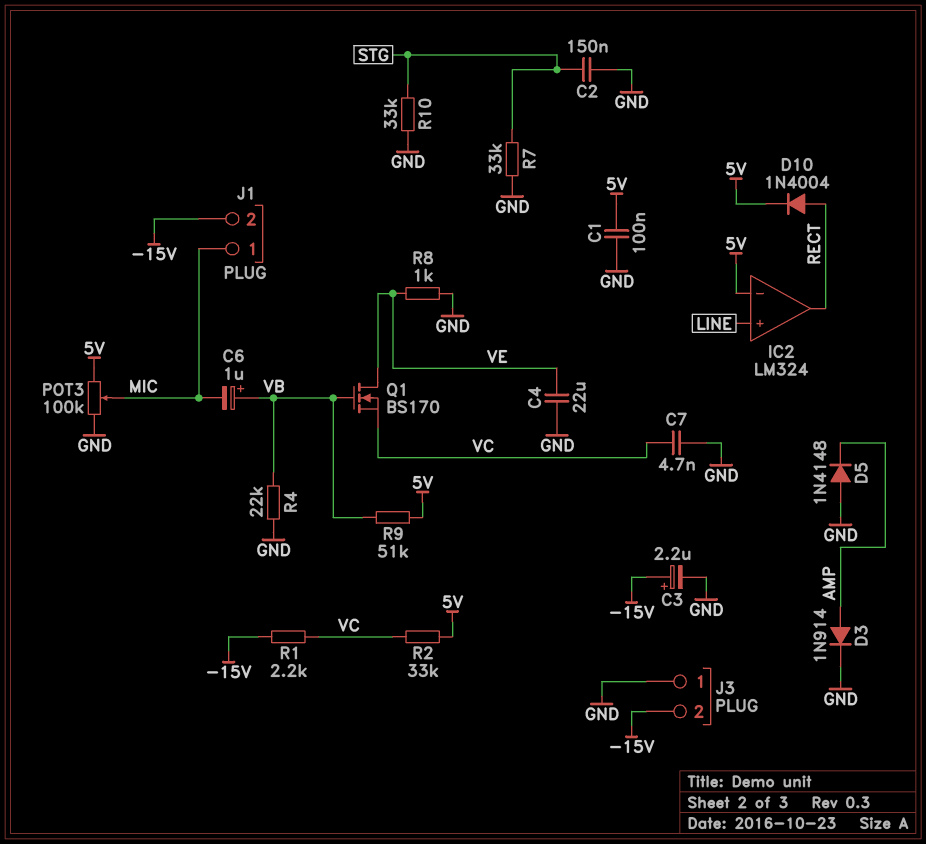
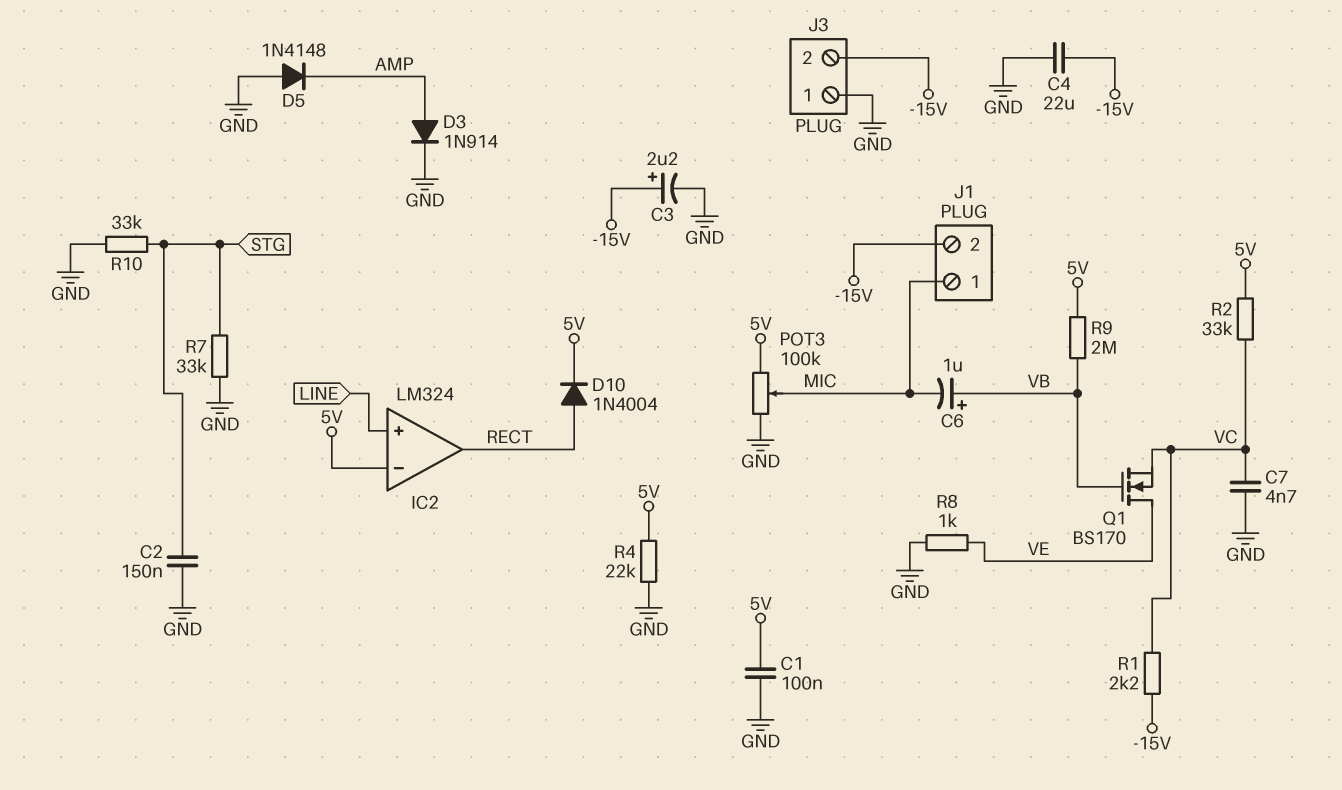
C4: 22uF (GND, VE) -> 22uF (-15V, GND)
R4: 22k (GND, VB) -> 22k (5V, GND)
R9: 51k (5V, VB) -> 2M (5V, VB)

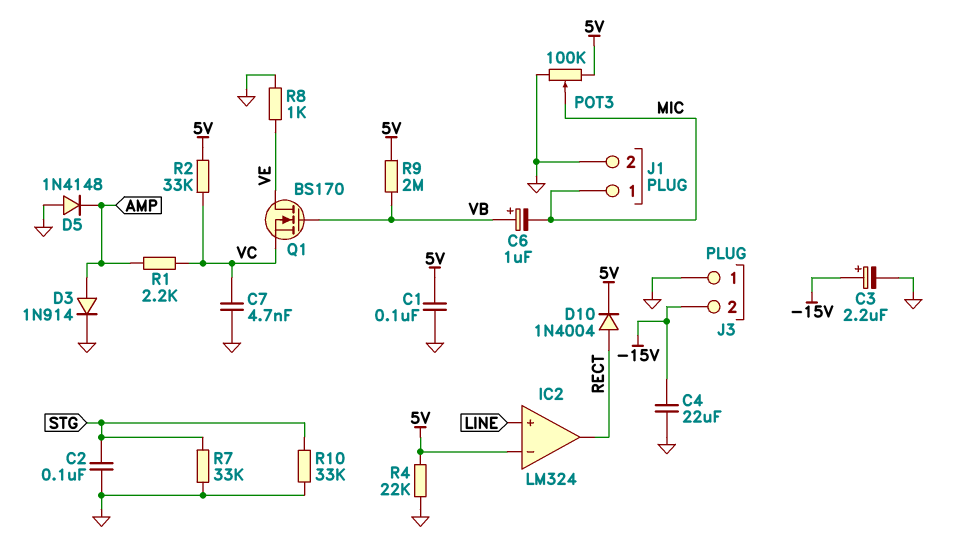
C2: 150nF (GND, STG) -> 100nF (GND, STG)
J1 pin 2: -15V -> GND
R1: 2.2k (-15V, VC) -> 2.2k (AMP, VC)

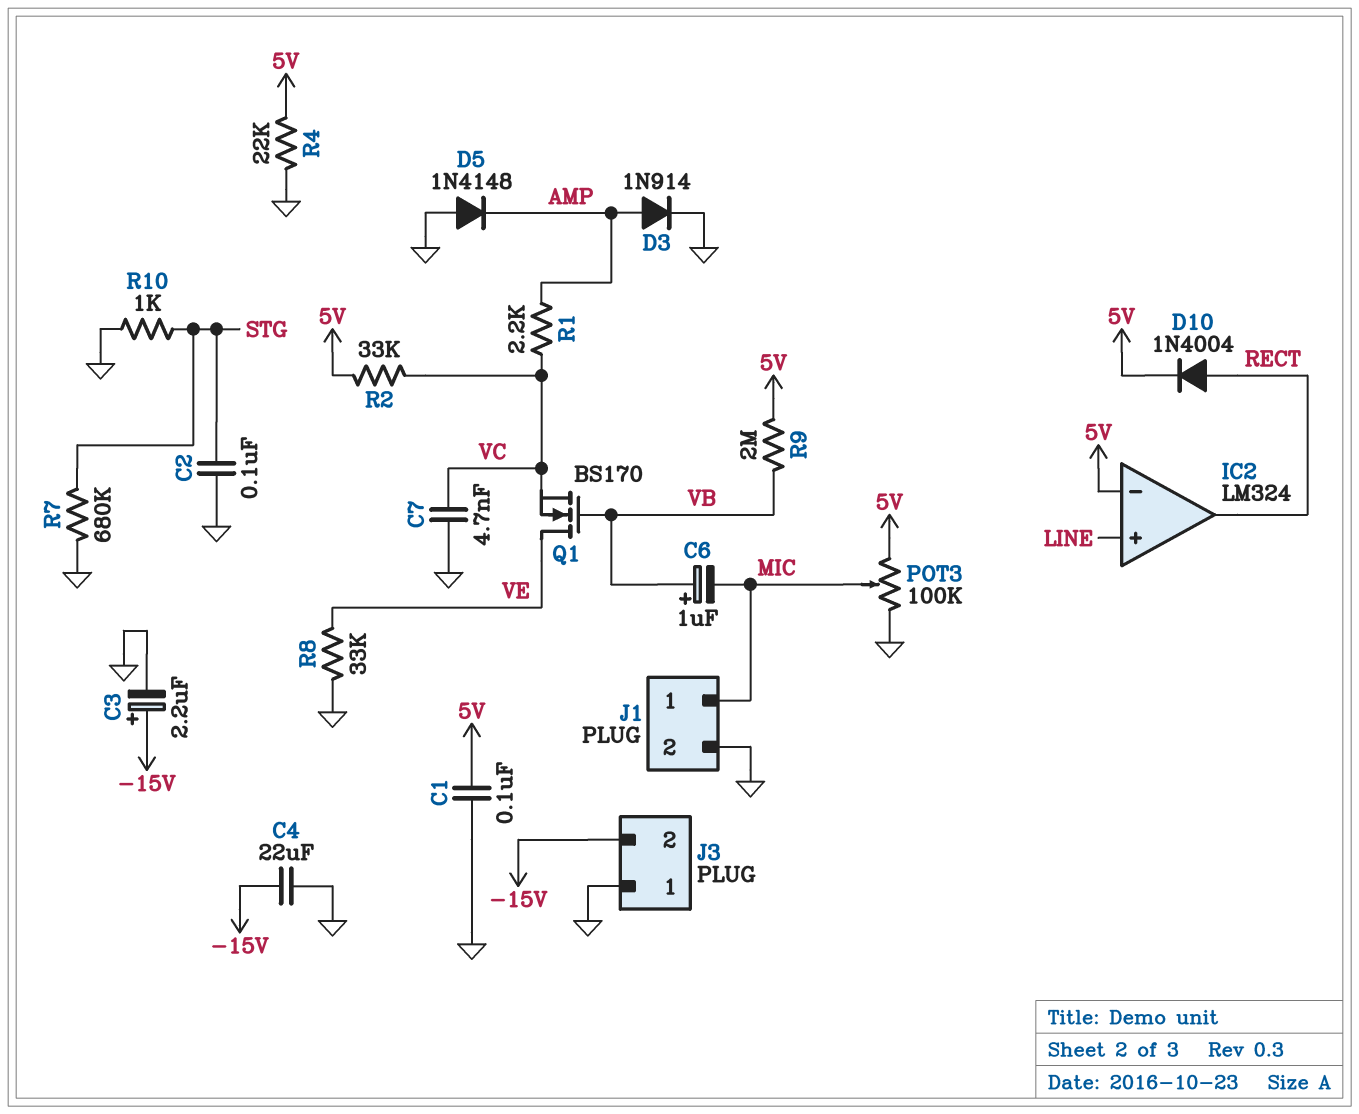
R7: 33k (GND, STG) -> 680k (GND, STG)
R8: 1k (GND, VE) -> 33k (GND, VE)
R10: 33k (GND, STG) -> 1k (GND, STG)

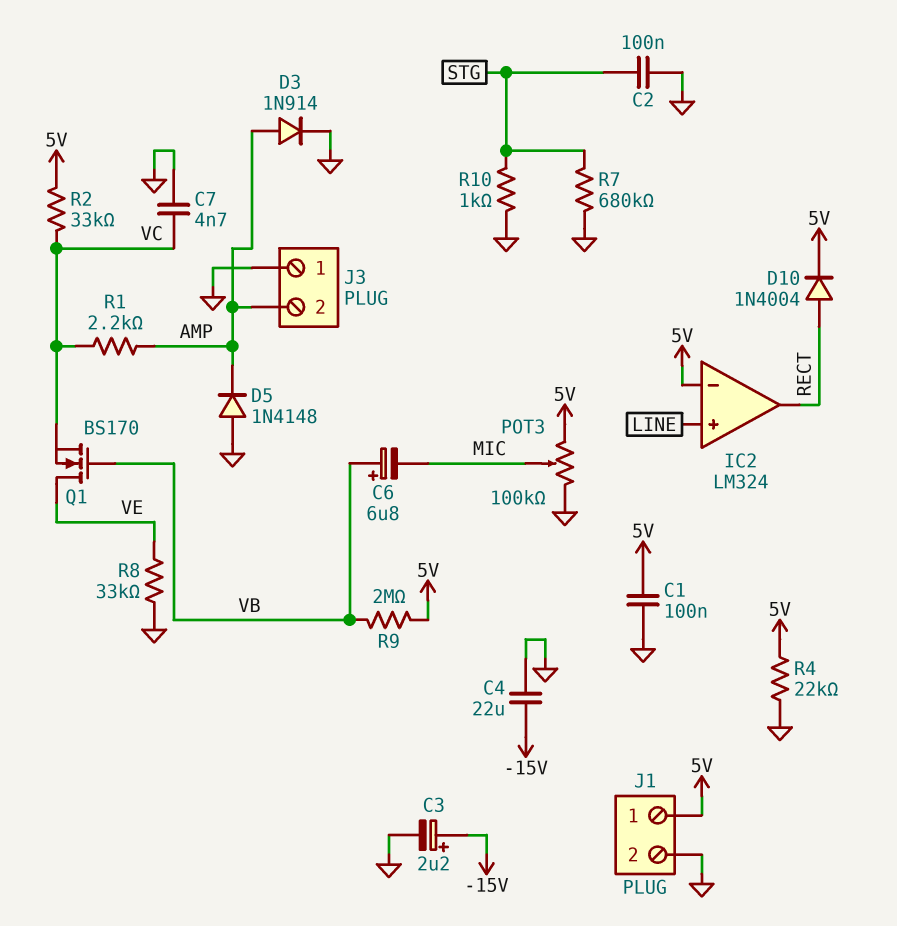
C6: 1uF (plus VB, minus MIC) -> 6.8uF (plus VB, minus MIC)
J1 pin 1: MIC -> 5V
J3 pin 2: -15V -> AMP

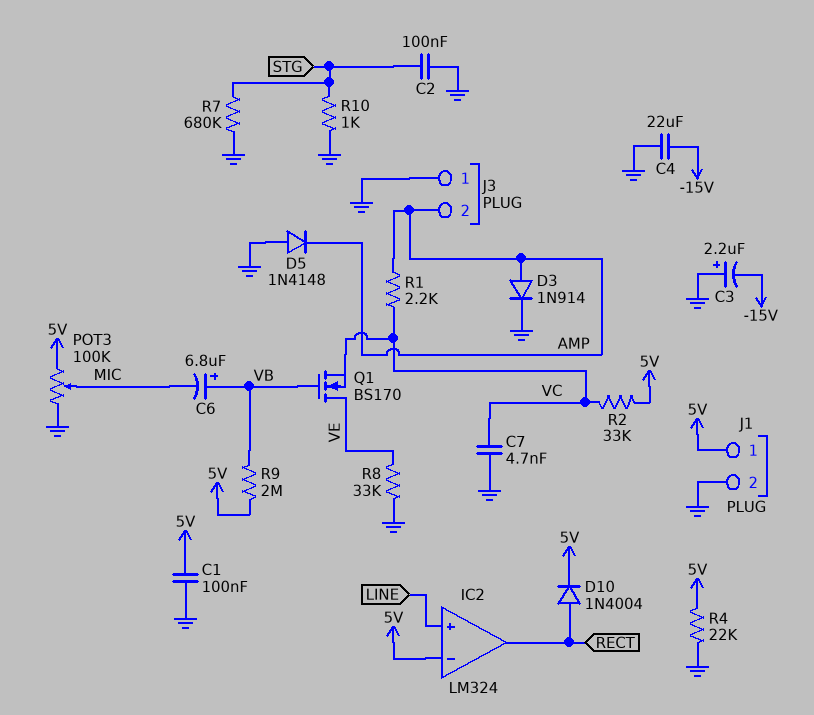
C3: 2.2uF (plus -15V, minus GND) -> 2.2uF (plus GND, minus -15V)

